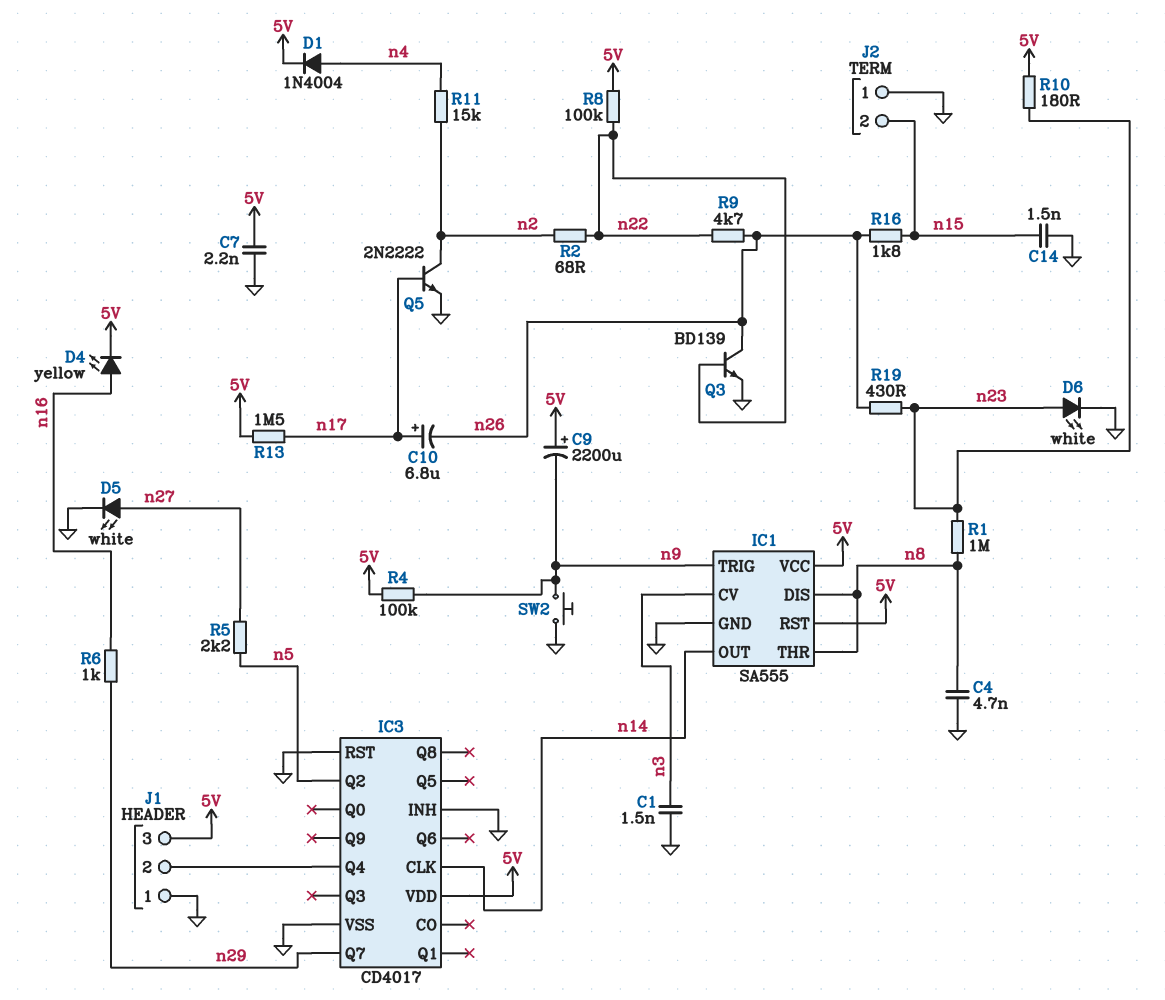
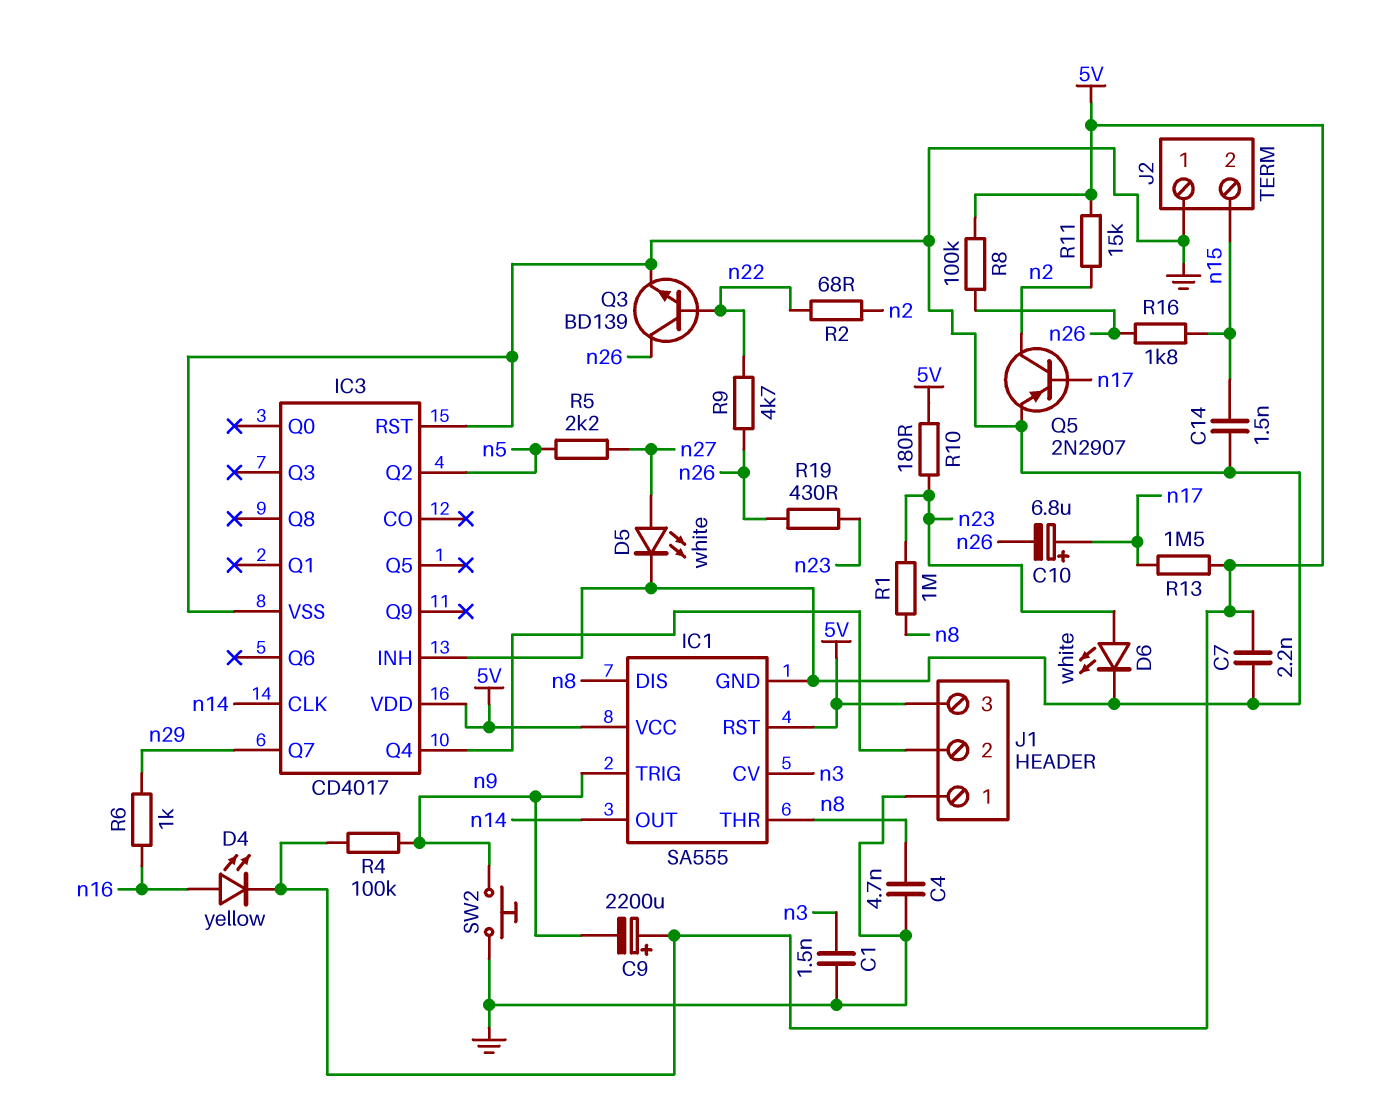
D1: diode 1N4004 (A n4, K 5V) -> none
Q5: NPN 2N2222 (B n17, C n2, E GND) -> PNP 2N2907 (B n17, C n2, E GND)
R8: 100k (5V, n22) -> 100k (5V, n26)
R11: 15k (n2, n4) -> 15k (5V, n2)

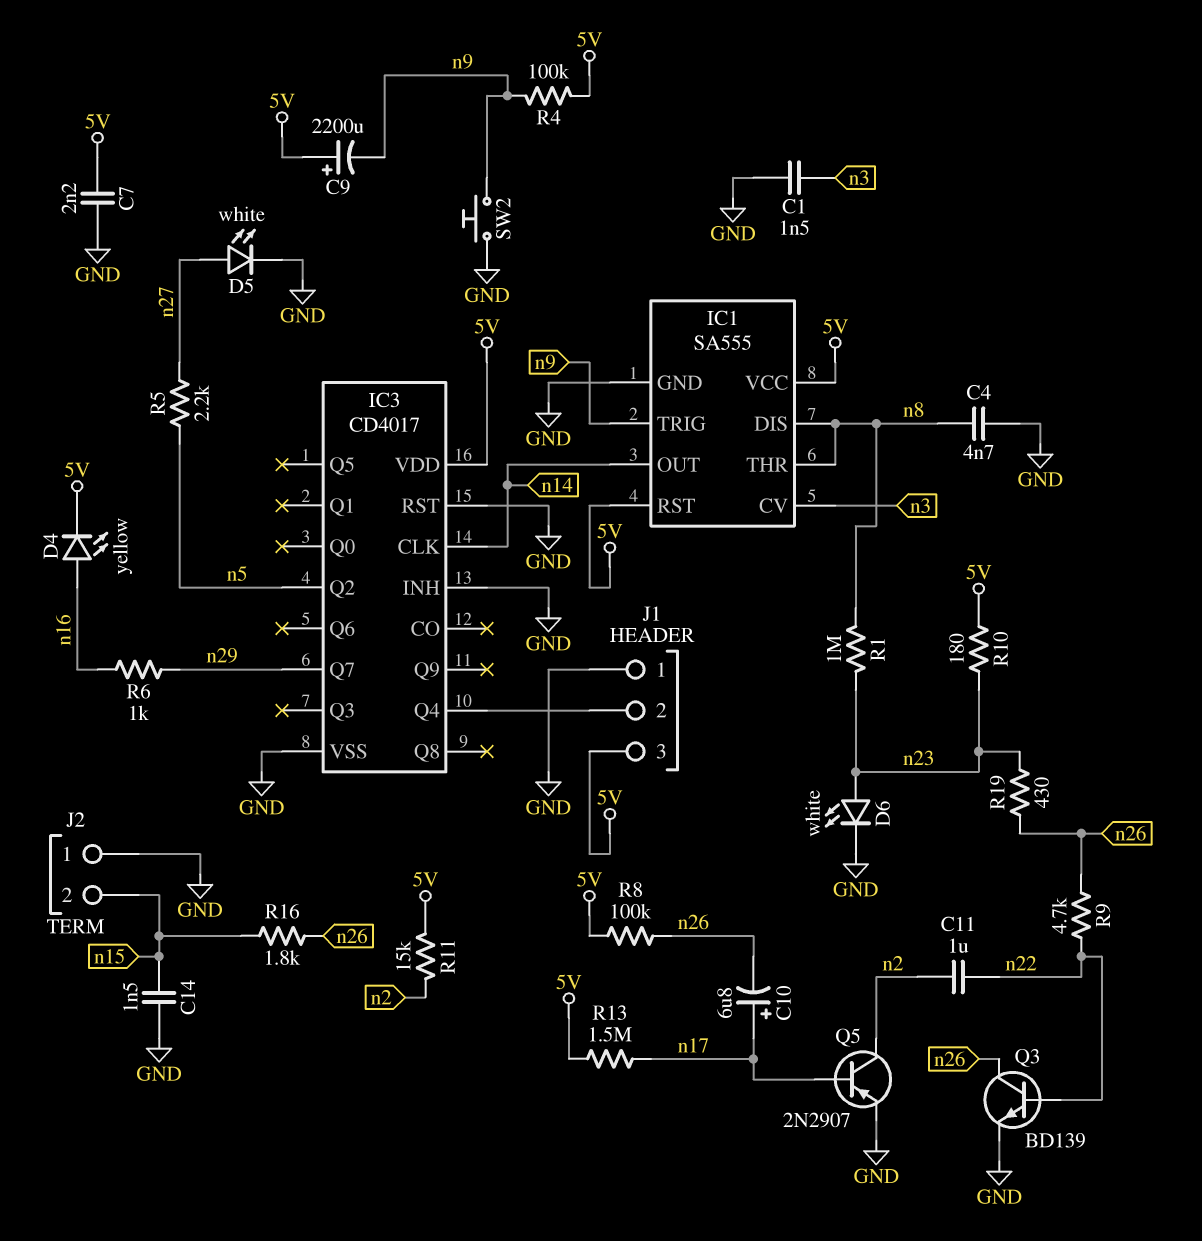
C11: none -> 1uF (n2, n22)
R2: 68 (n2, n22) -> none

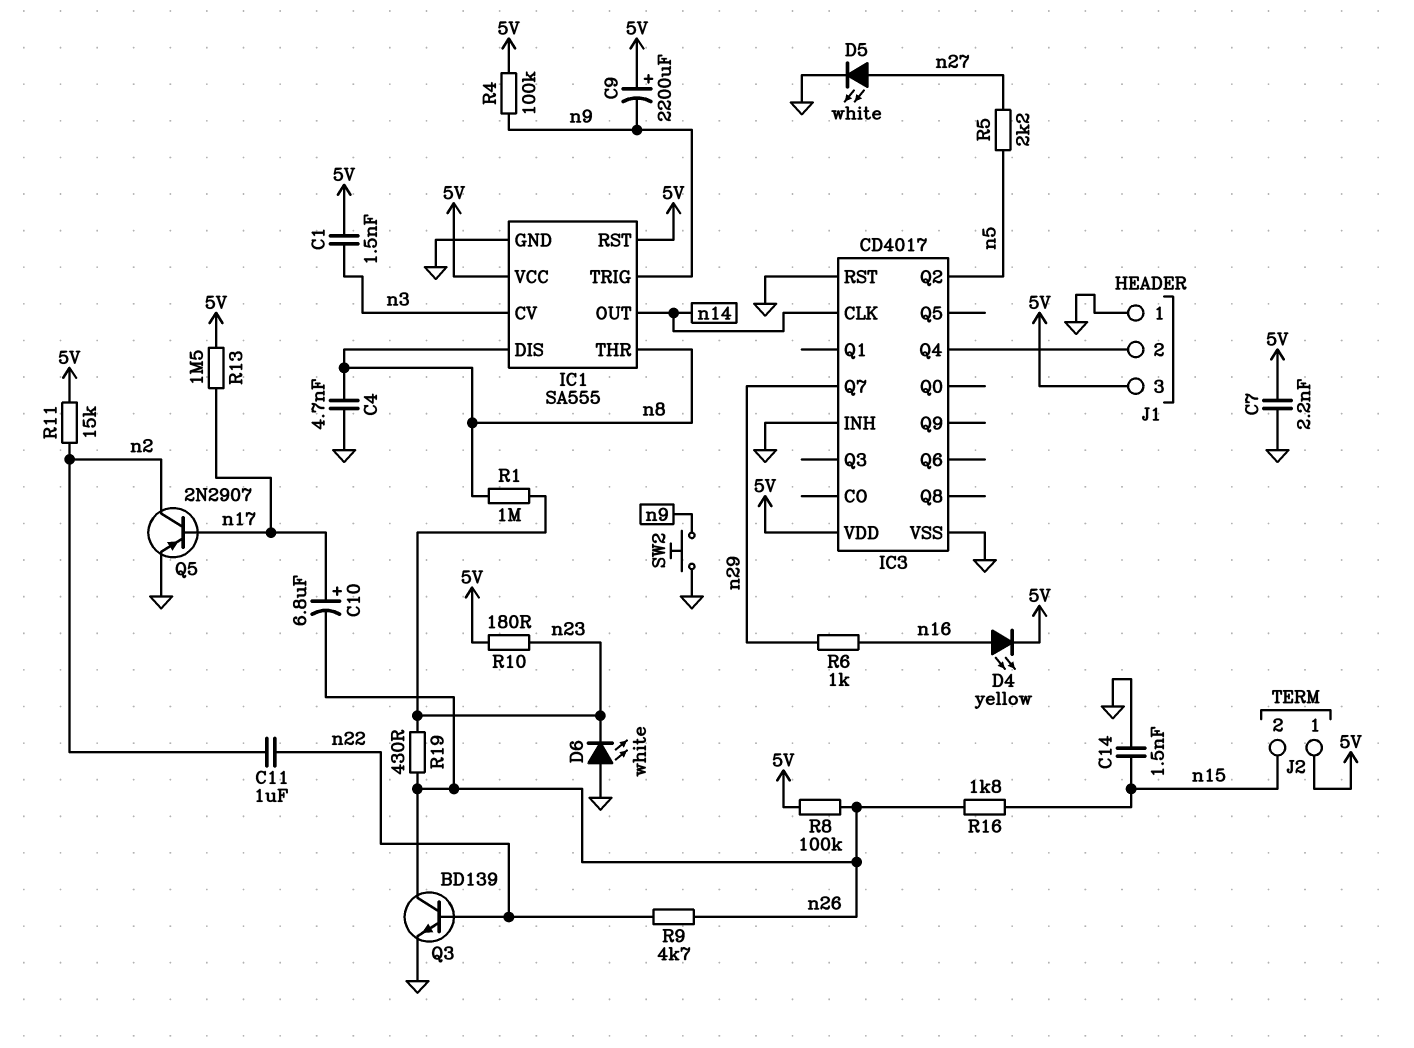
C1: 1.5nF (GND, n3) -> 1.5nF (5V, n3)
D6: LED white (A n23, K GND) -> LED white (A GND, K n23)
J2 pin 1: GND -> 5V

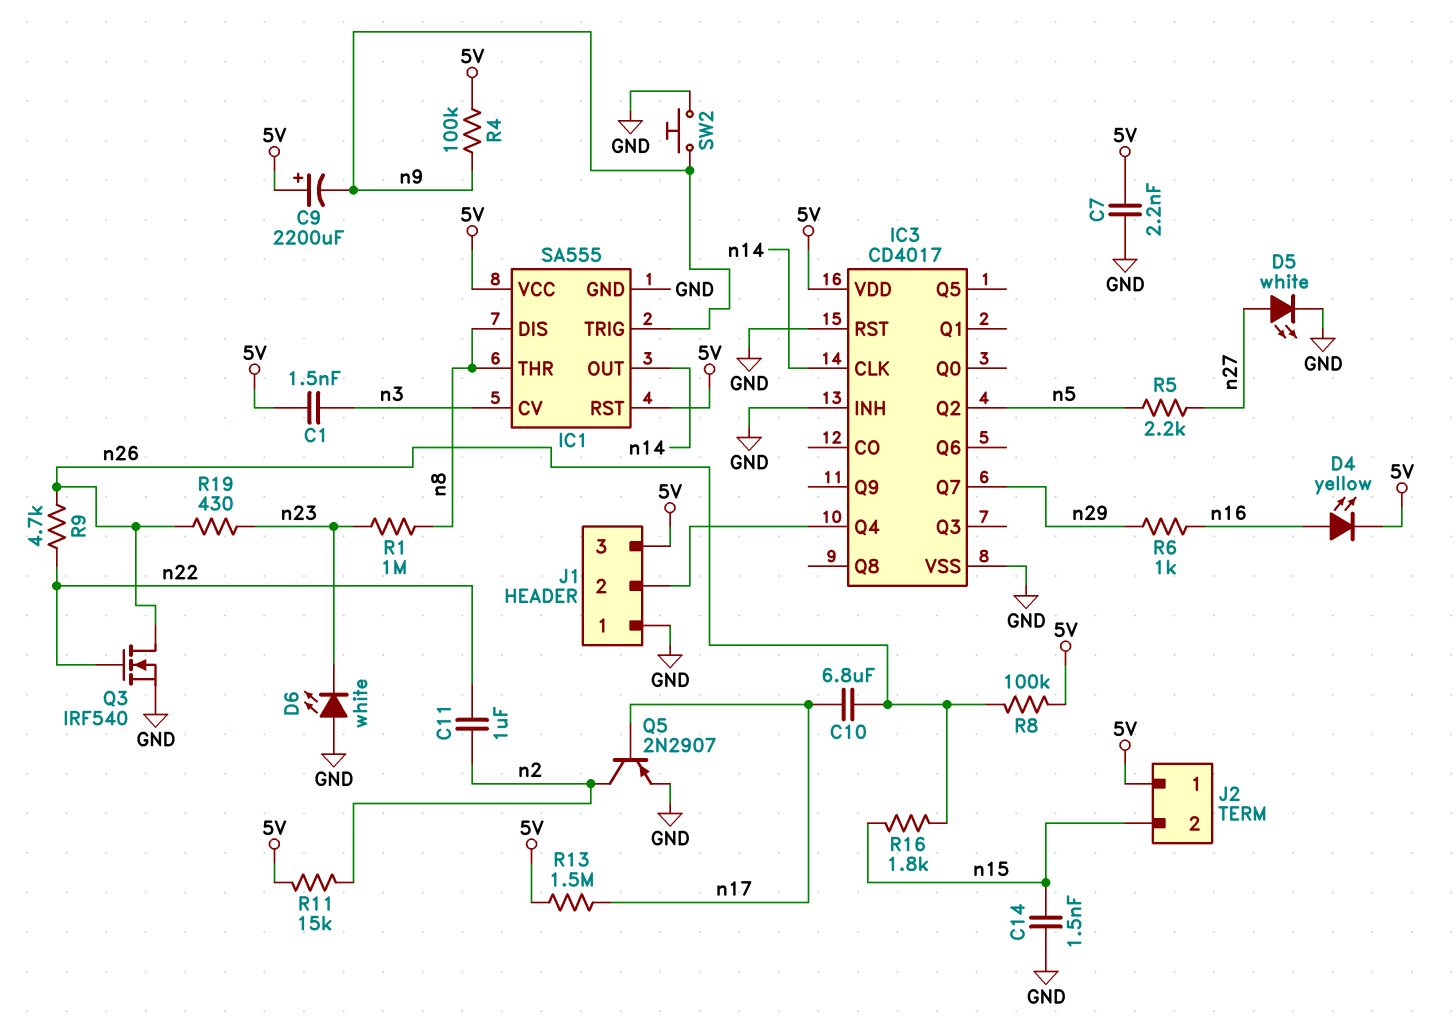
C4: 4.7nF (GND, n8) -> none
C10: 6.8uF (plus n17, minus n26) -> 6.8uF (n17, n26)
Q3: NPN BD139 (B n22, C n26, E GND) -> NMOS IRF540 (G n22, D n26, S GND)
R10: 180 (5V, n23) -> none

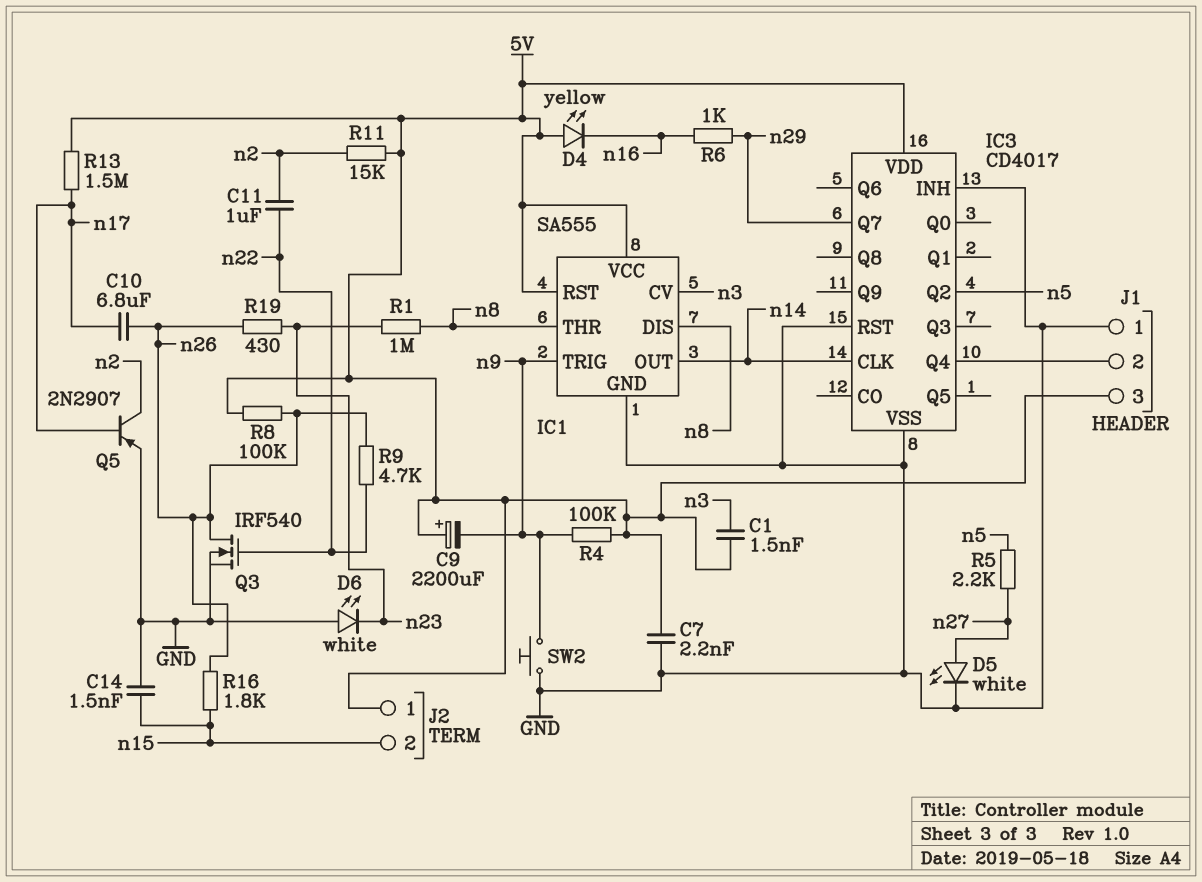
D4: LED yellow (A n16, K 5V) -> LED yellow (A 5V, K n16)

